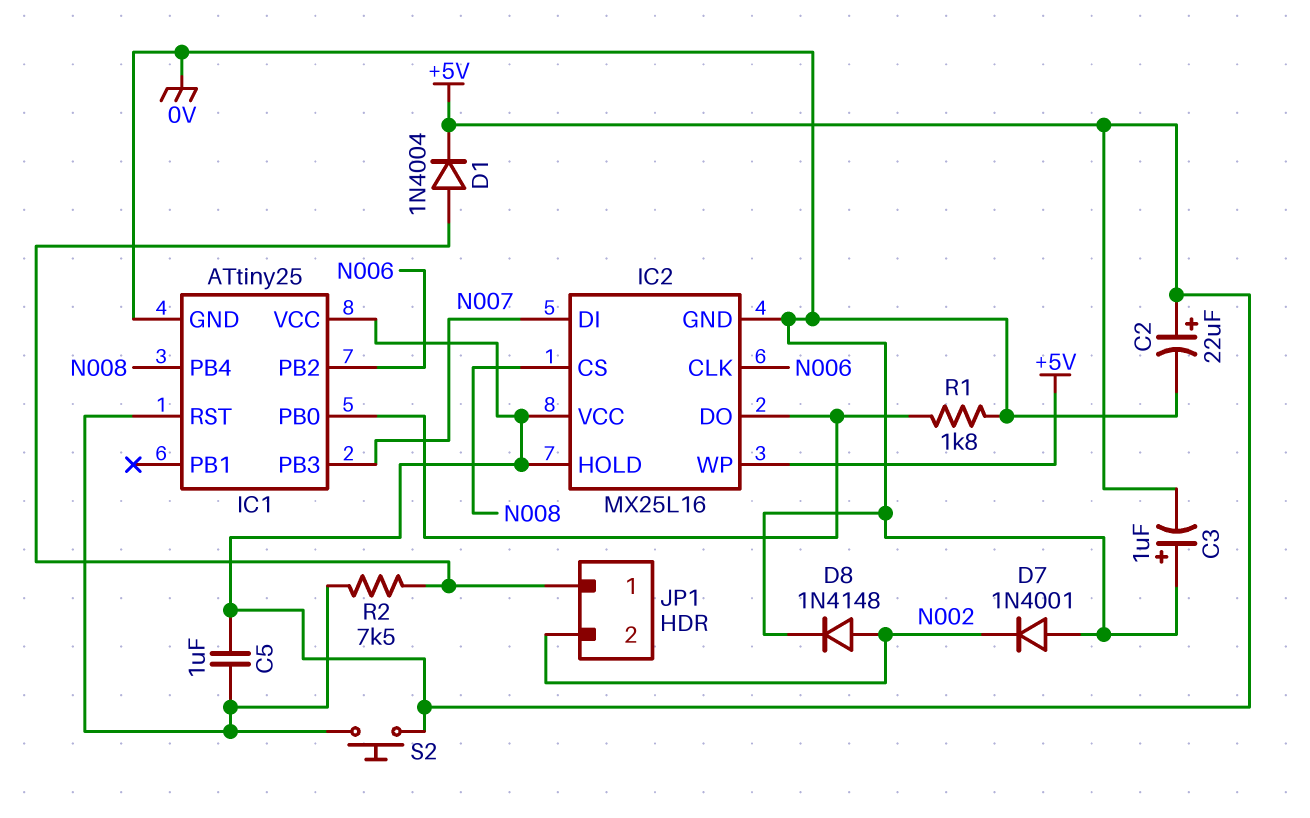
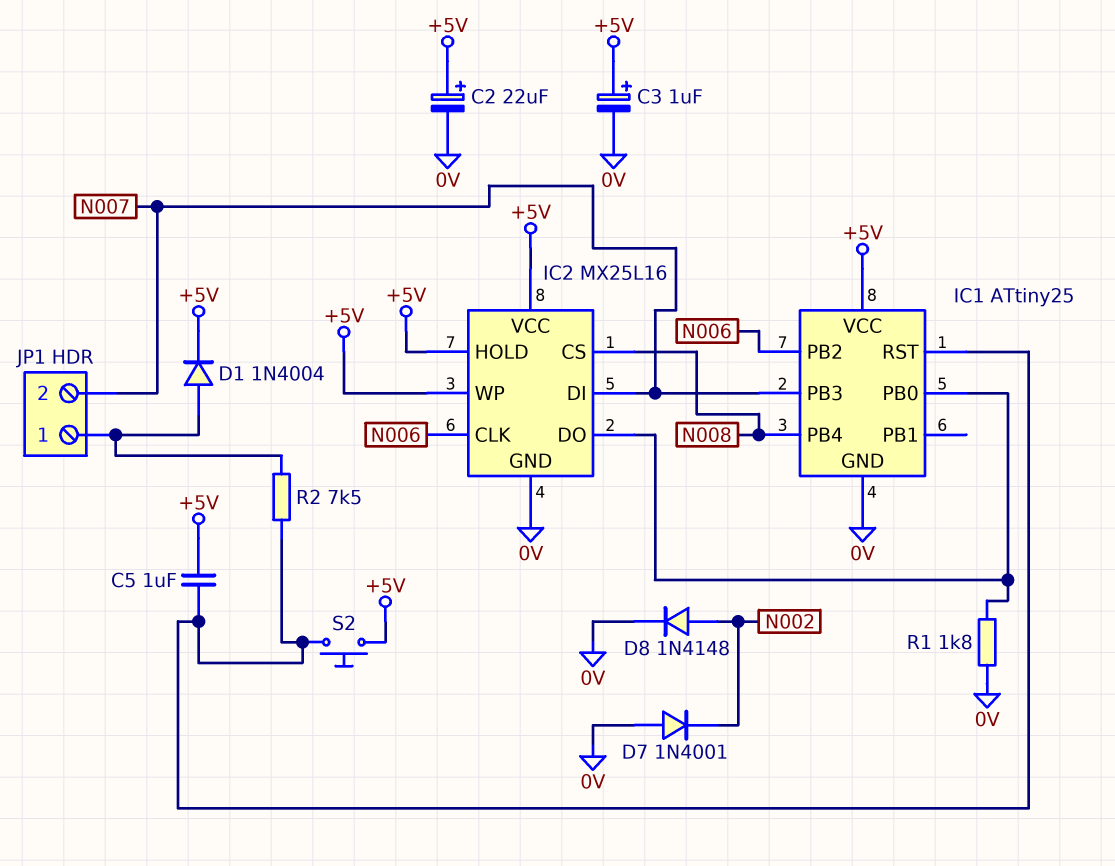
C3: 1uF (plus 0V, minus +5V) -> 1uF (plus +5V, minus 0V)
JP1 pin 2: N002 -> N007

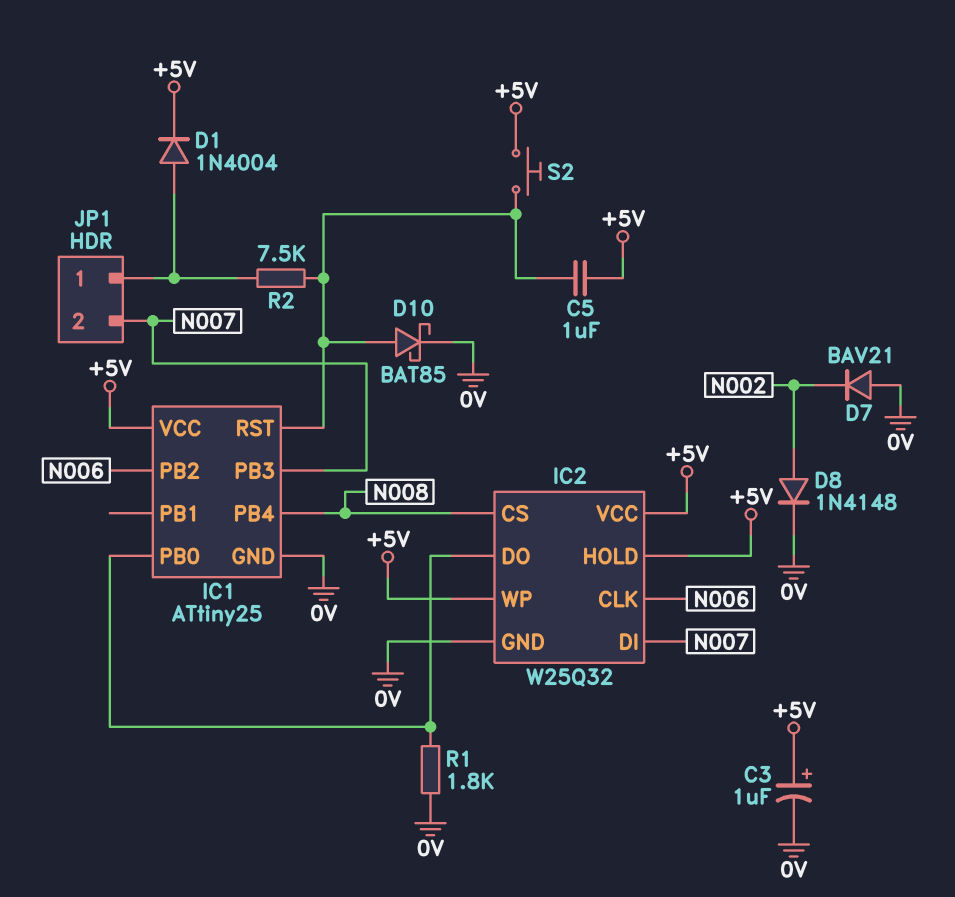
C2: 22uF (plus +5V, minus 0V) -> none
D7: diode 1N4001 (A 0V, K N002) -> diode BAV21 (A 0V, K N002)
D10: none -> schottky BAT85 (A IC1/RST, K 0V)
IC2: MX25L16 -> W25Q32

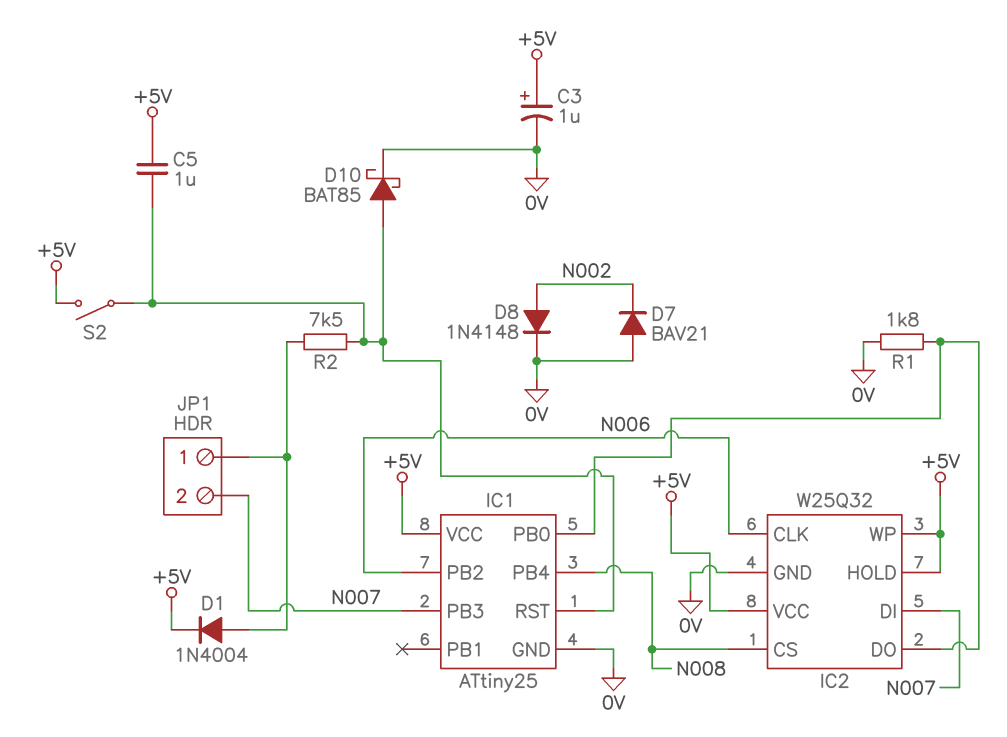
S2: button (+5V, IC1/RST) -> switch (+5V, IC1/RST)

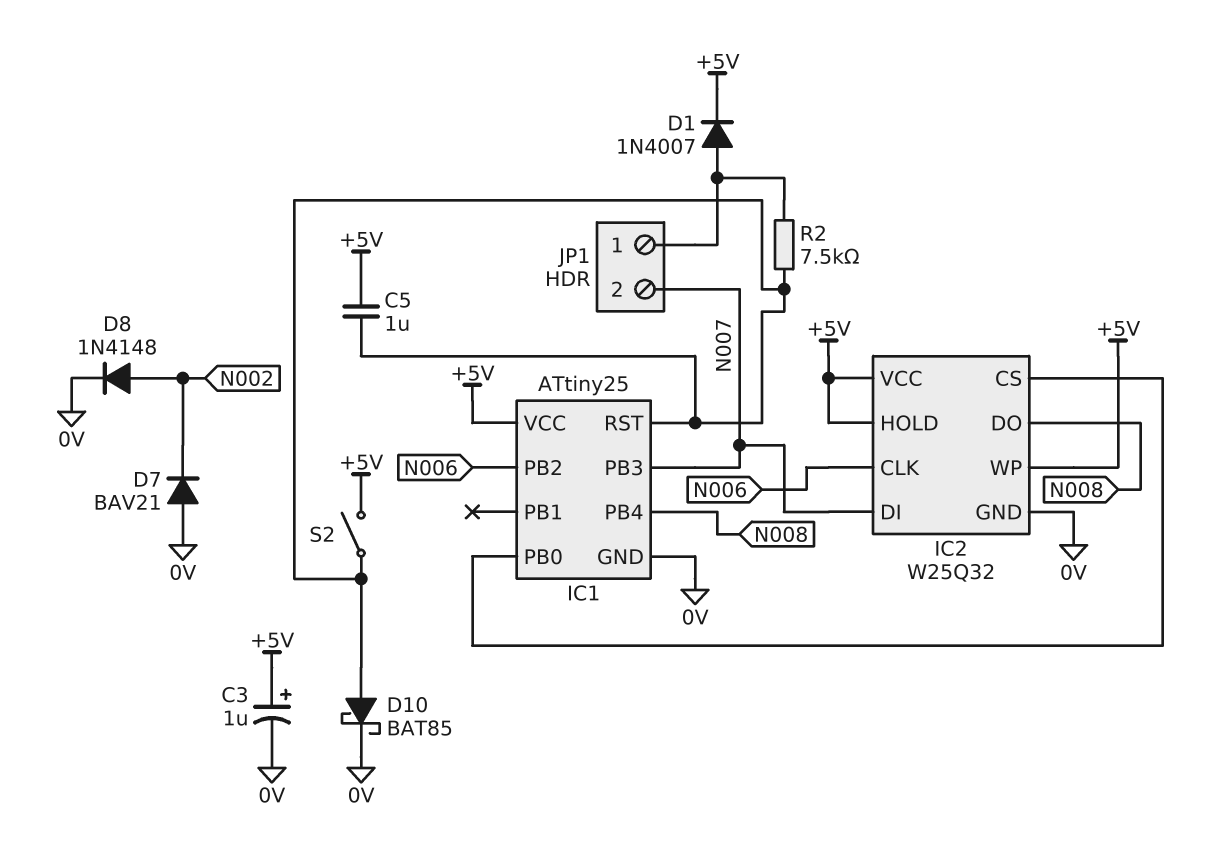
D1: diode 1N4004 (A JP1/1, K +5V) -> diode 1N4007 (A JP1/1, K +5V)
IC2 pin CS: N008 -> IC1/PB0
IC2 pin DO: IC1/PB0 -> N008
R1: 1.8k (0V, IC1/PB0) -> none

